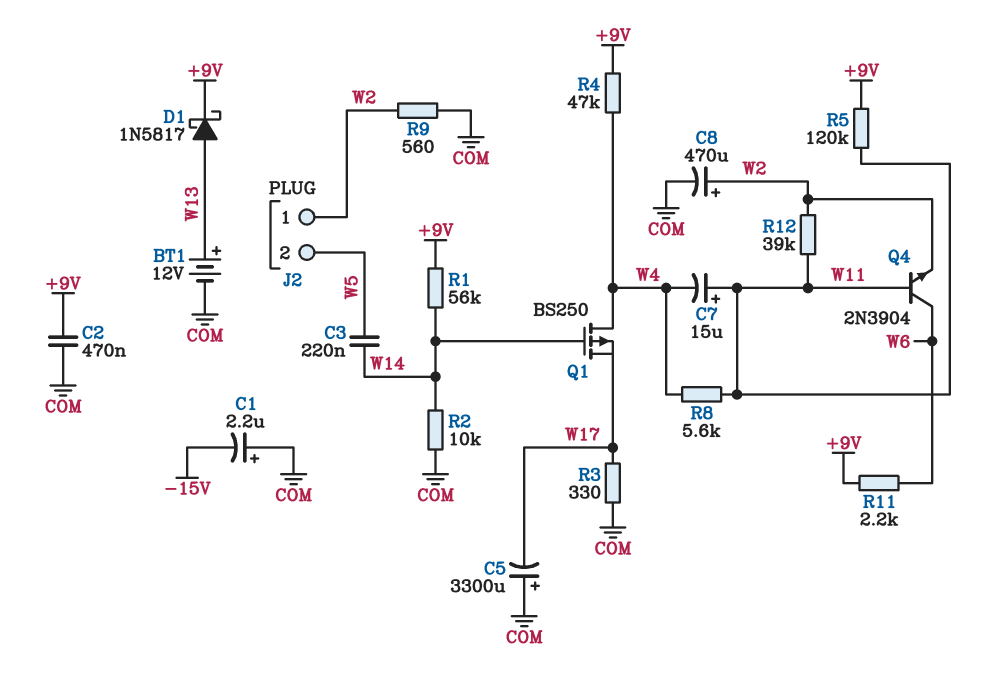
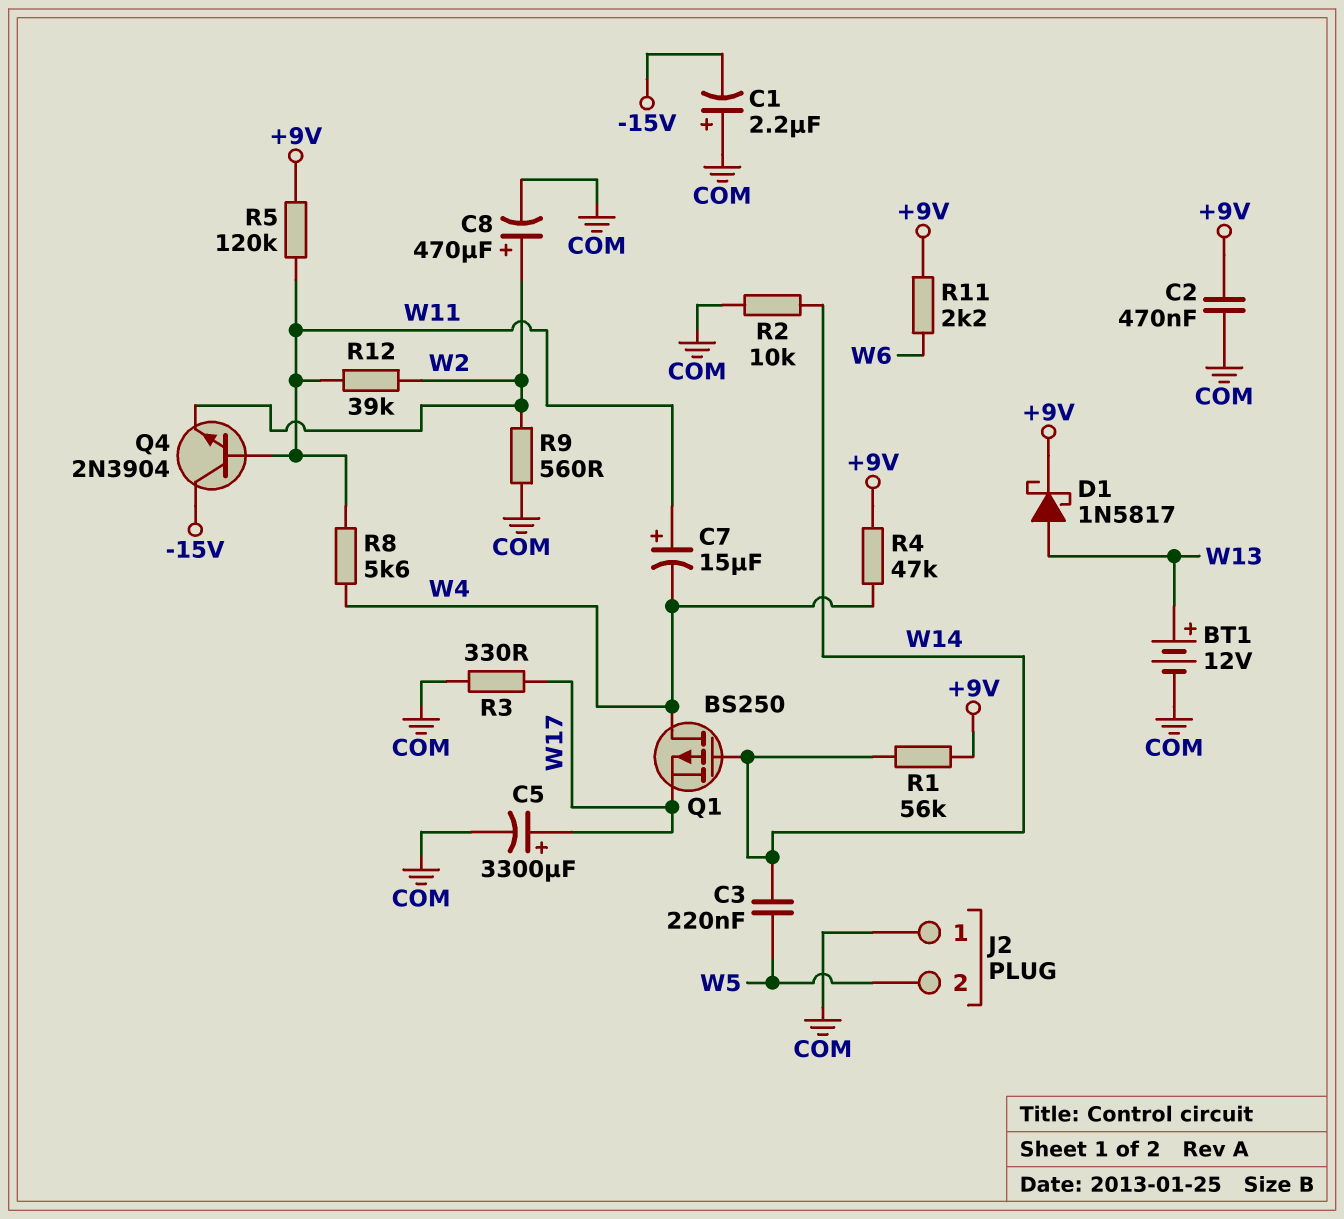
C5: 3300uF (plus COM, minus W17) -> 3300uF (plus W17, minus COM)
J2 pin 1: W2 -> COM
Q4: NPN 2N3904 (B W11, C W6, E W2) -> NPN 2N3904 (B W11, C -15V, E W2)

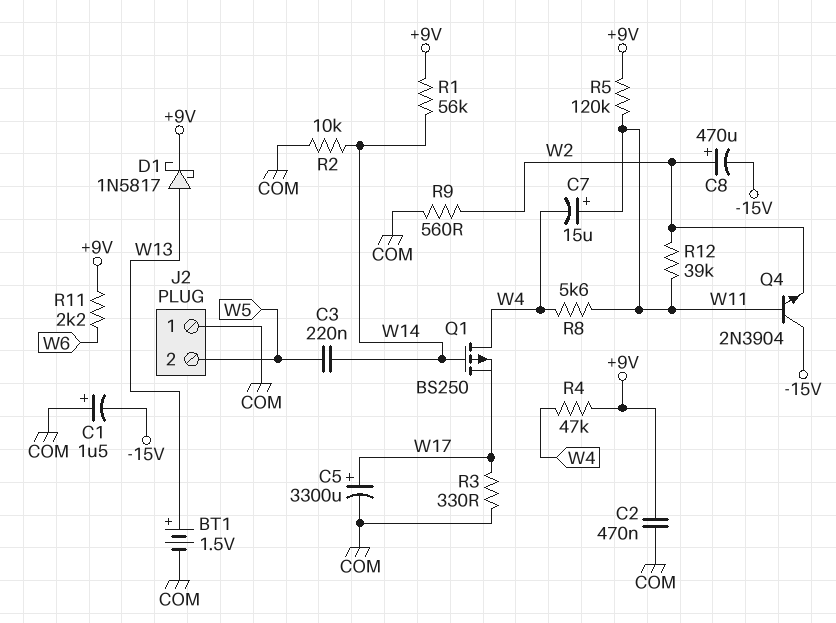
BT1: 12V (plus W13, minus COM) -> 1.5V (plus W13, minus COM)
C1: 2.2uF (plus COM, minus -15V) -> 1.5uF (plus COM, minus -15V)
C8: 470uF (plus W2, minus COM) -> 470uF (plus W2, minus -15V)

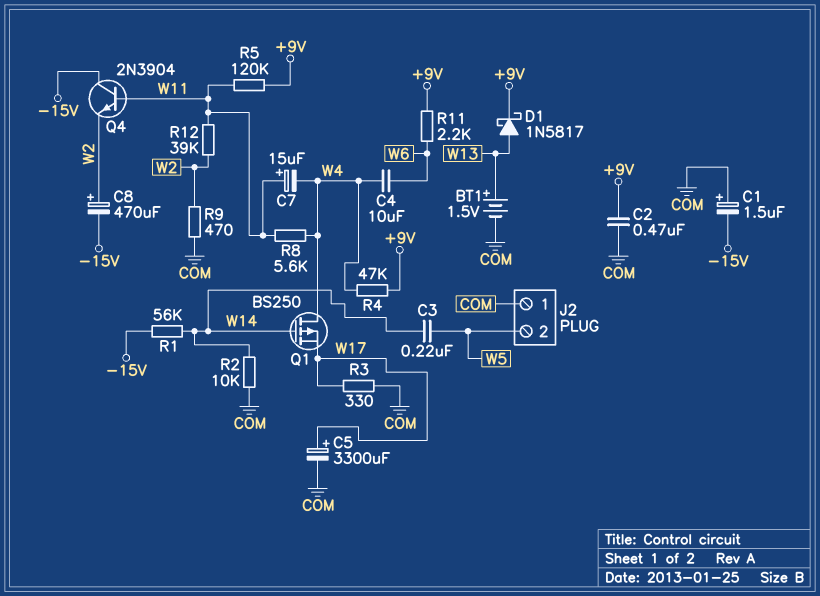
C4: none -> 10uF (W4, W6)
R1: 56k (+9V, W14) -> 56k (-15V, W14)
R9: 560 (COM, W2) -> 470 (COM, W2)

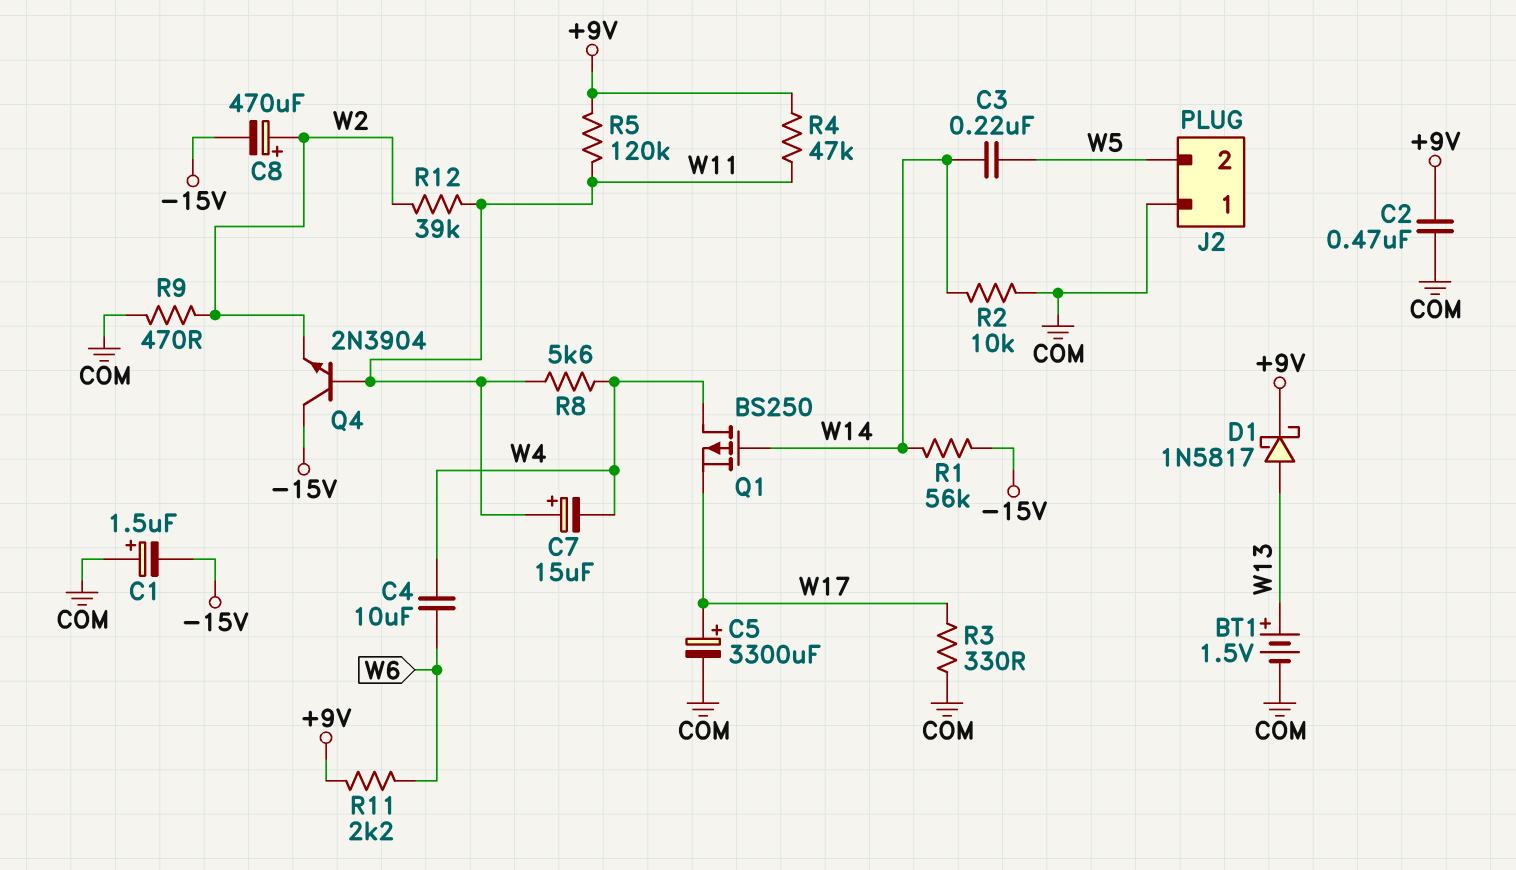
R4: 47k (+9V, W4) -> 47k (+9V, W11)

